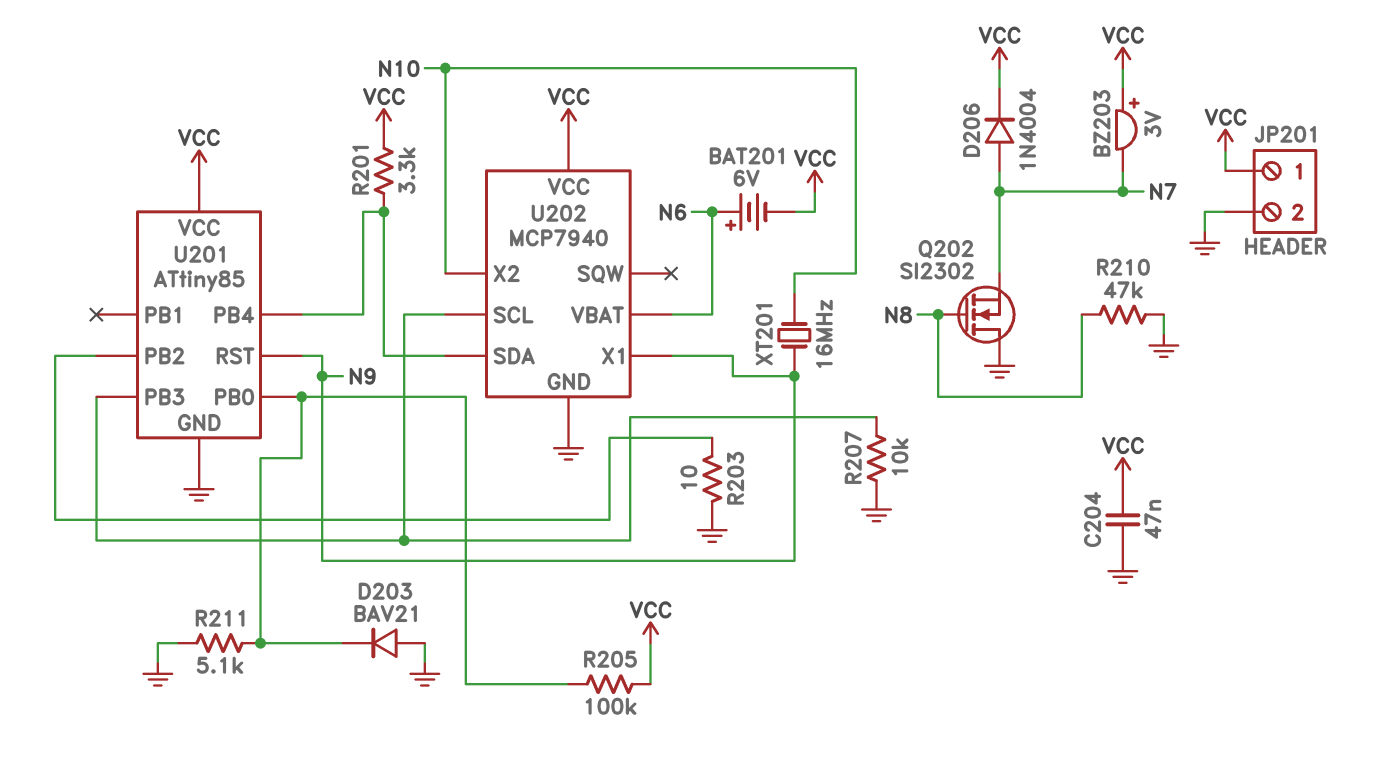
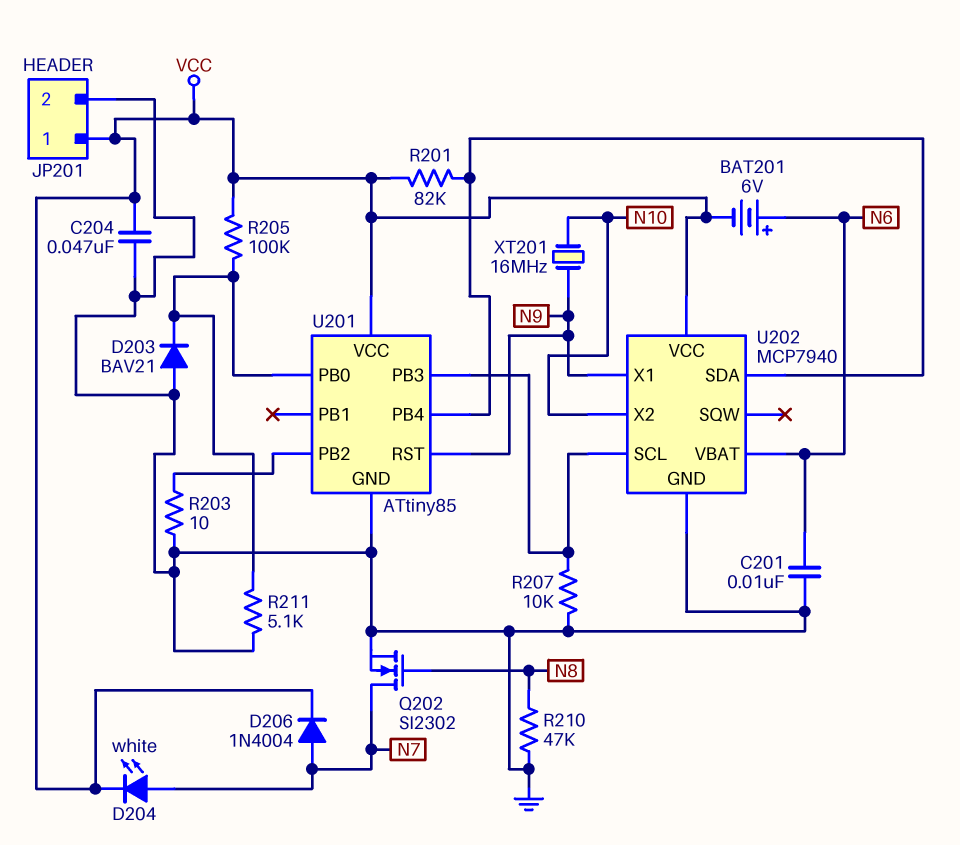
BZ203: buzzer 3V (plus VCC, minus N7) -> none
C201: none -> 10nF (GND, N6)
D204: none -> LED white (A N7, K VCC)
Q202: NMOS SI2302 (G N8, D GND, S N7) -> NMOS SI2302 (G N8, D N7, S GND)
R201: 3.3k (U201/PB4, VCC) -> 82k (U201/PB4, VCC)

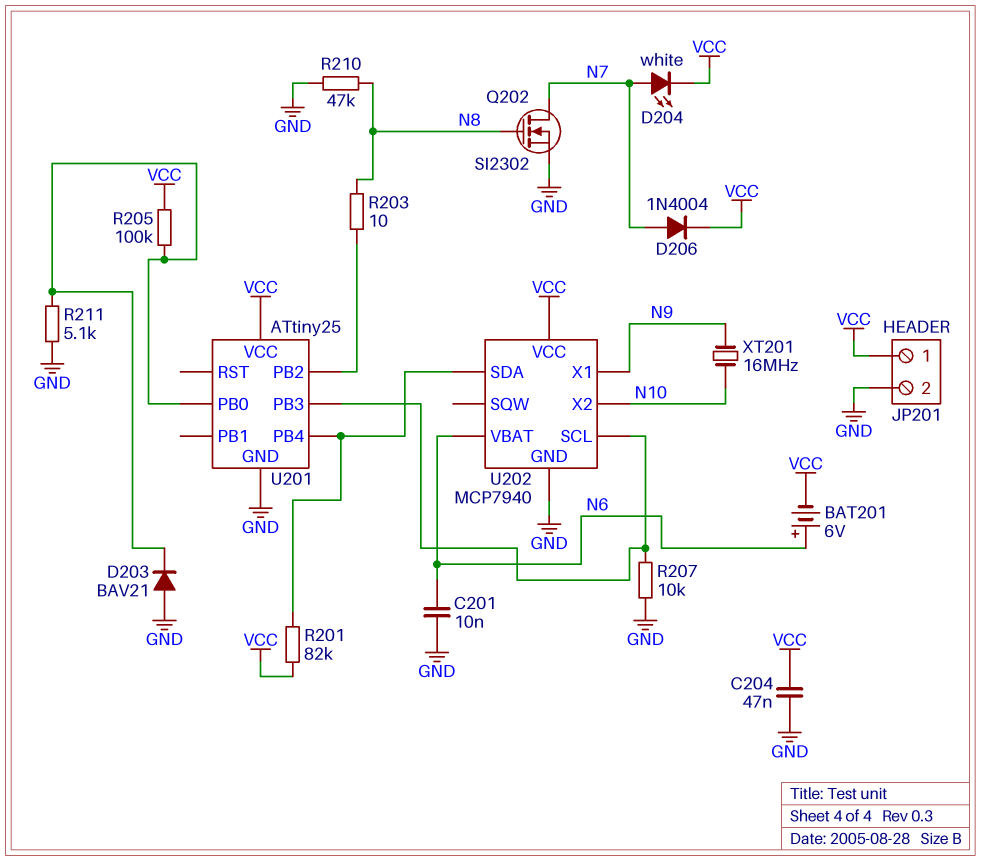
R203: 10 (GND, U201/PB2) -> 10 (N8, U201/PB2)
U201: ATtiny85 -> ATtiny25
U201 pin RST: N9 -> none

